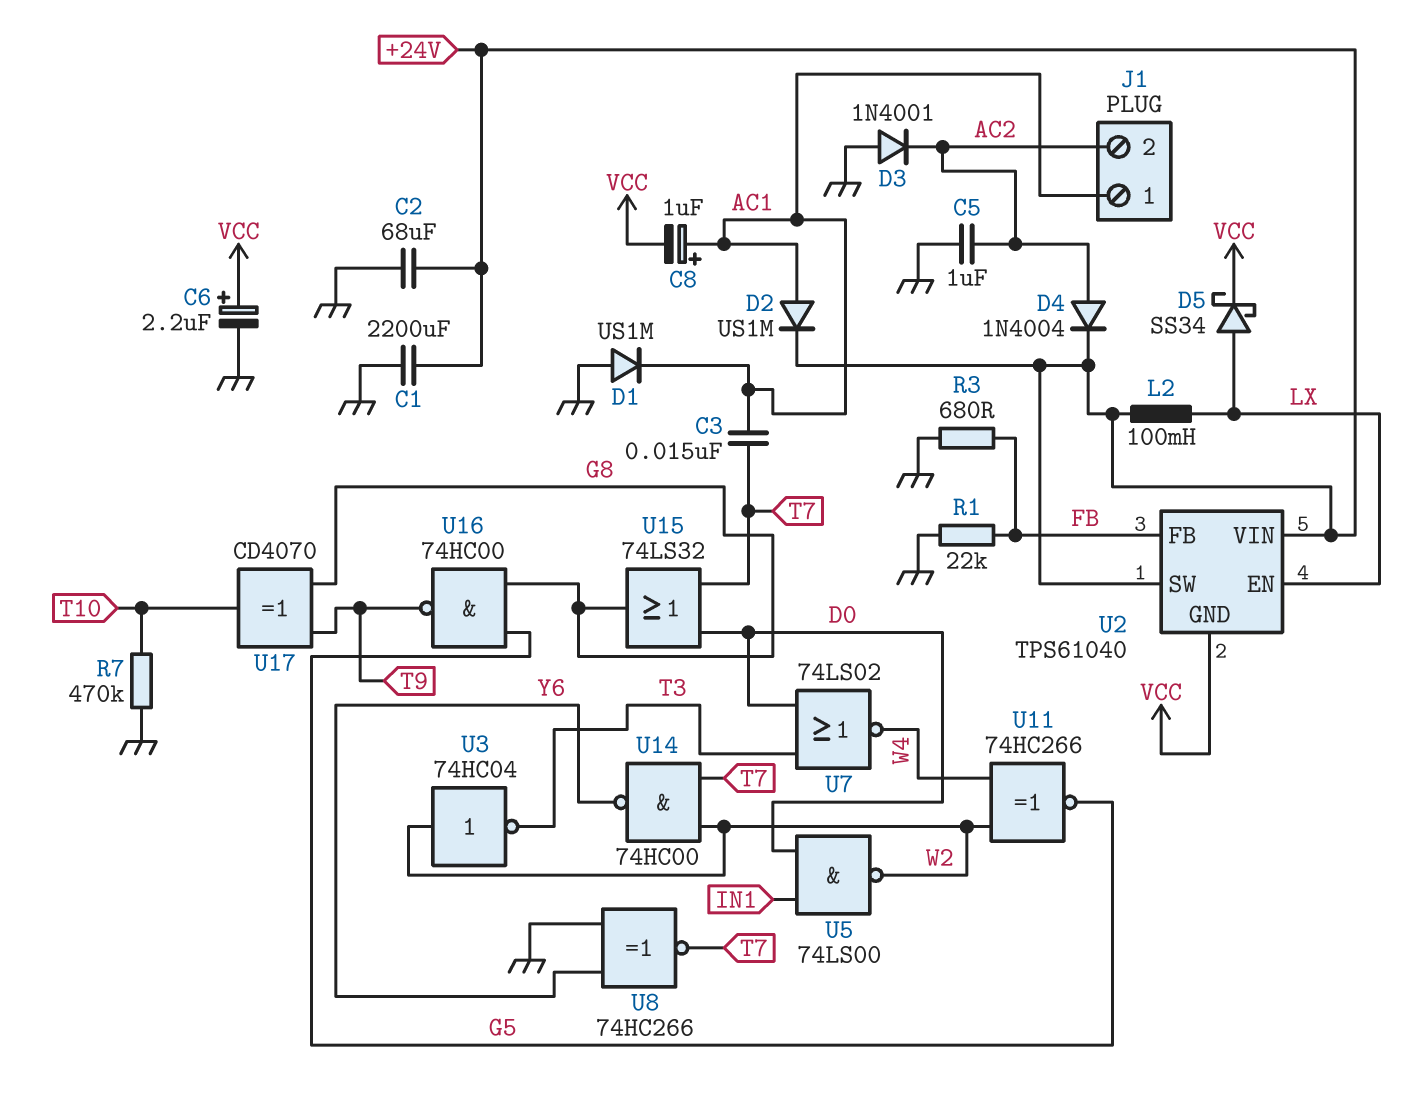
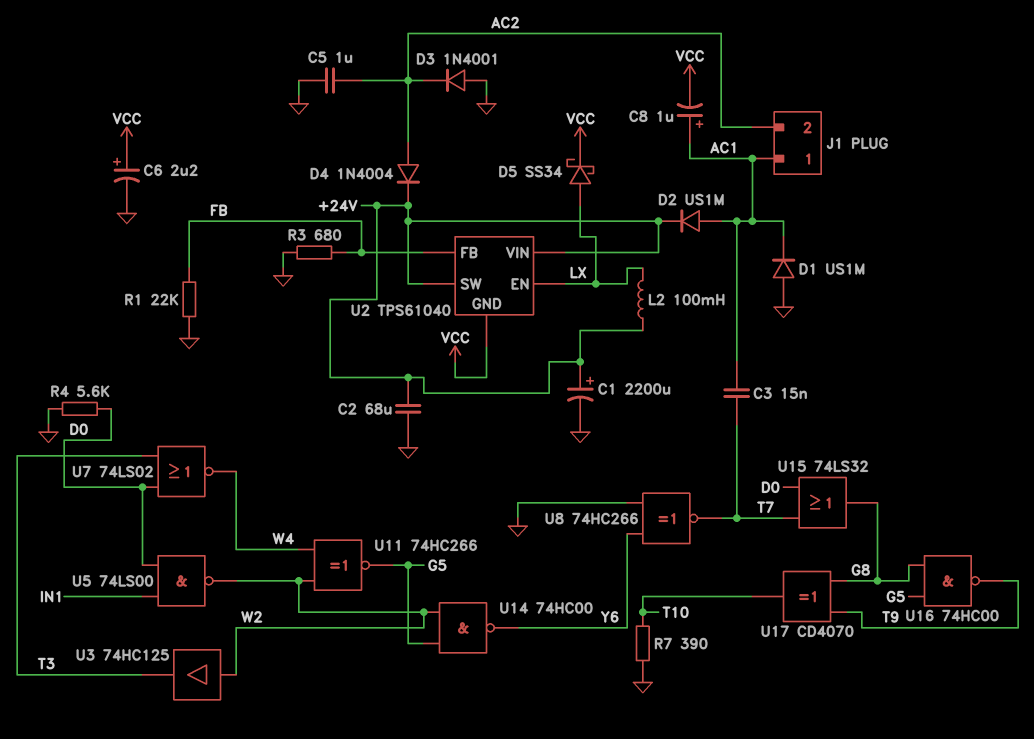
C1: 2200uF (+24V, GND) -> 2200uF (plus +24V, minus GND)
R4: none -> 5.6k (D0, GND)
R7: 470k (GND, T10) -> 390 (GND, T10)
U3: NOT 74HC04 (in W2, out T3) -> buffer 74HC125 (in W2, out T3)
U14: NAND 74HC00 (in T7, in W2, out Y6) -> NAND 74HC00 (in G5, in W2, out Y6)

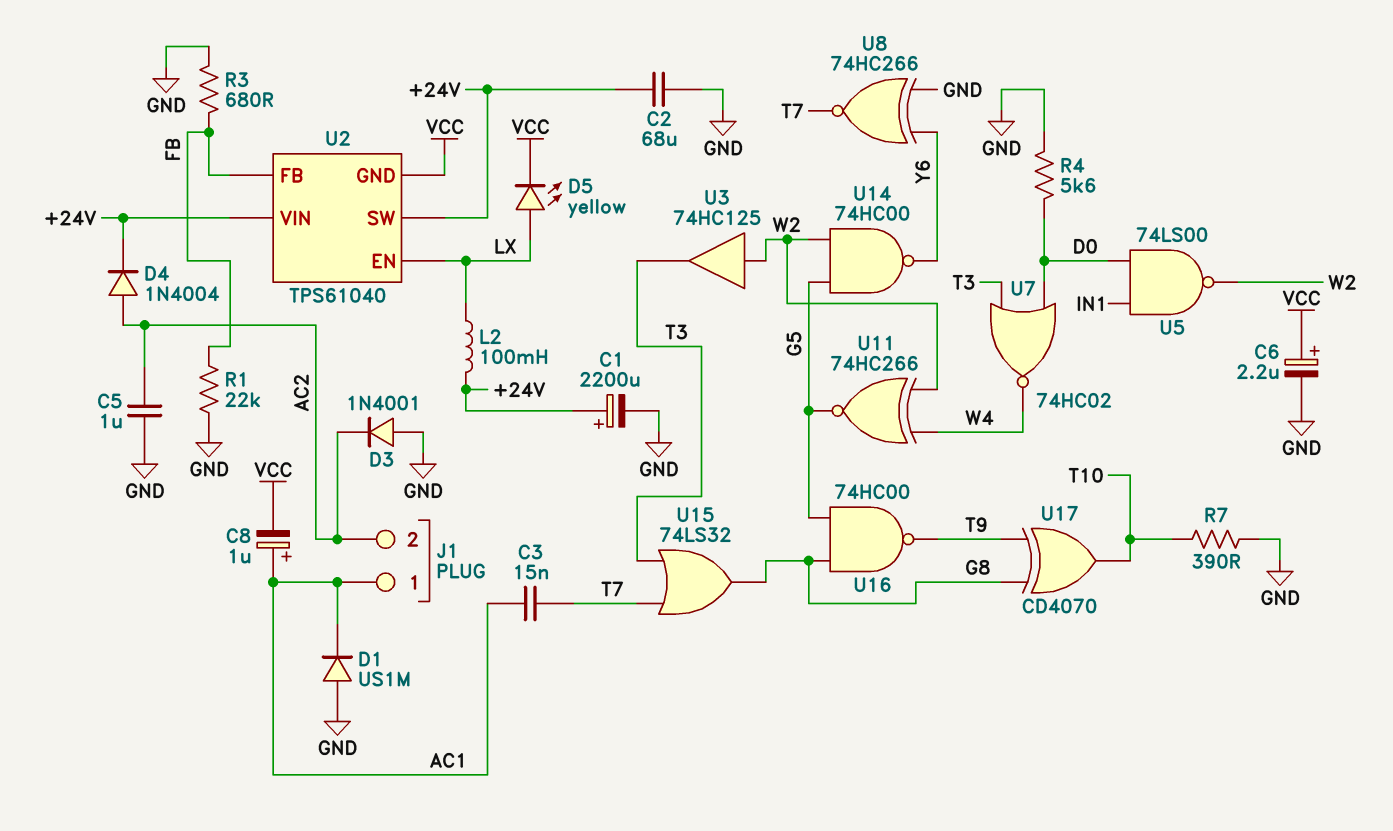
D2: diode US1M (A AC1, K +24V) -> none
D5: schottky SS34 (A LX, K VCC) -> LED yellow (A LX, K VCC)
U7: NOR 74LS02 (in D0, in T3, out W4) -> NOR 74HC02 (in D0, in T3, out W4)
U15: OR 74LS32 (in D0, in T7, out G8) -> OR 74LS32 (in T3, in T7, out G8)

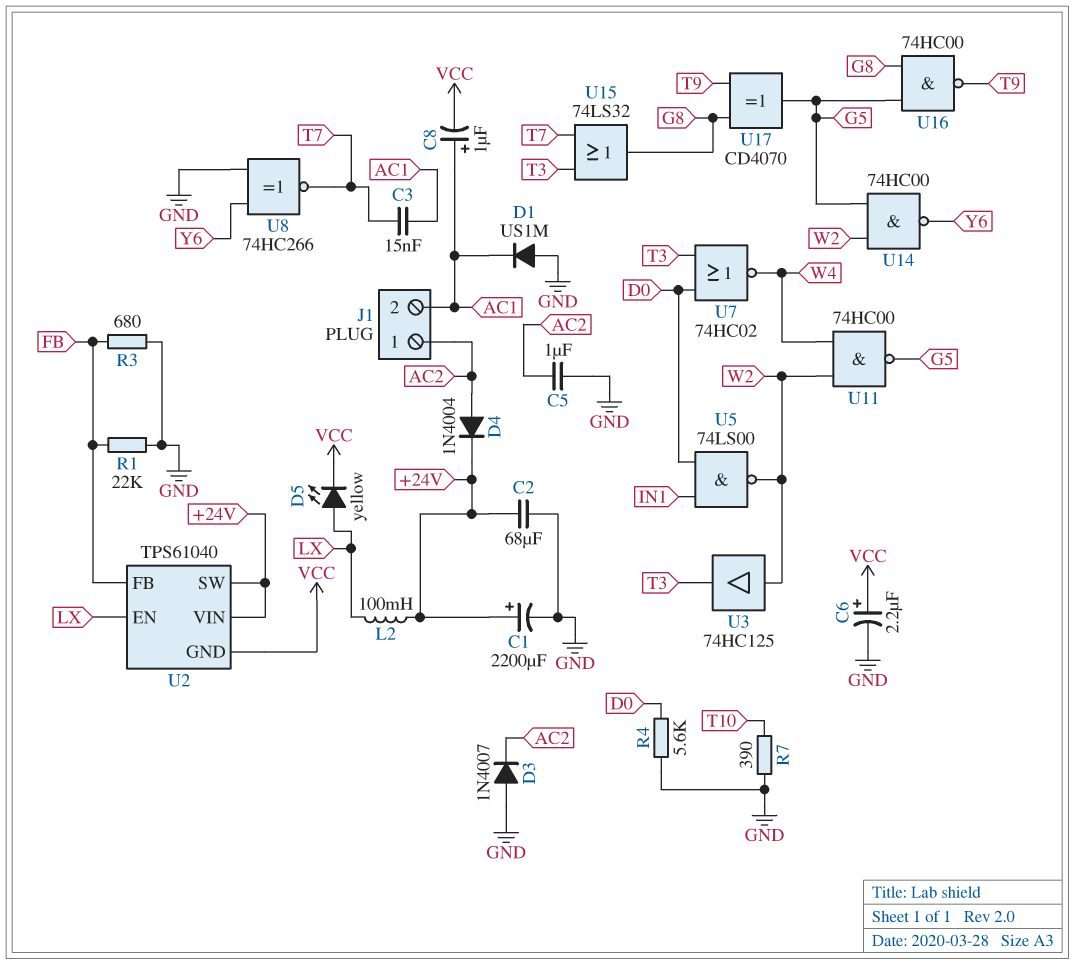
D3: diode 1N4001 (A GND, K AC2) -> diode 1N4007 (A GND, K AC2)
J1 pin 1: AC1 -> AC2
J1 pin 2: AC2 -> AC1
U11: XNOR 74HC266 (in W2, in W4, out G5) -> NAND 74HC00 (in W2, in W4, out G5)
U17: XOR CD4070 (in G8, in T9, out T10) -> XOR CD4070 (in G8, in T9, out G5)

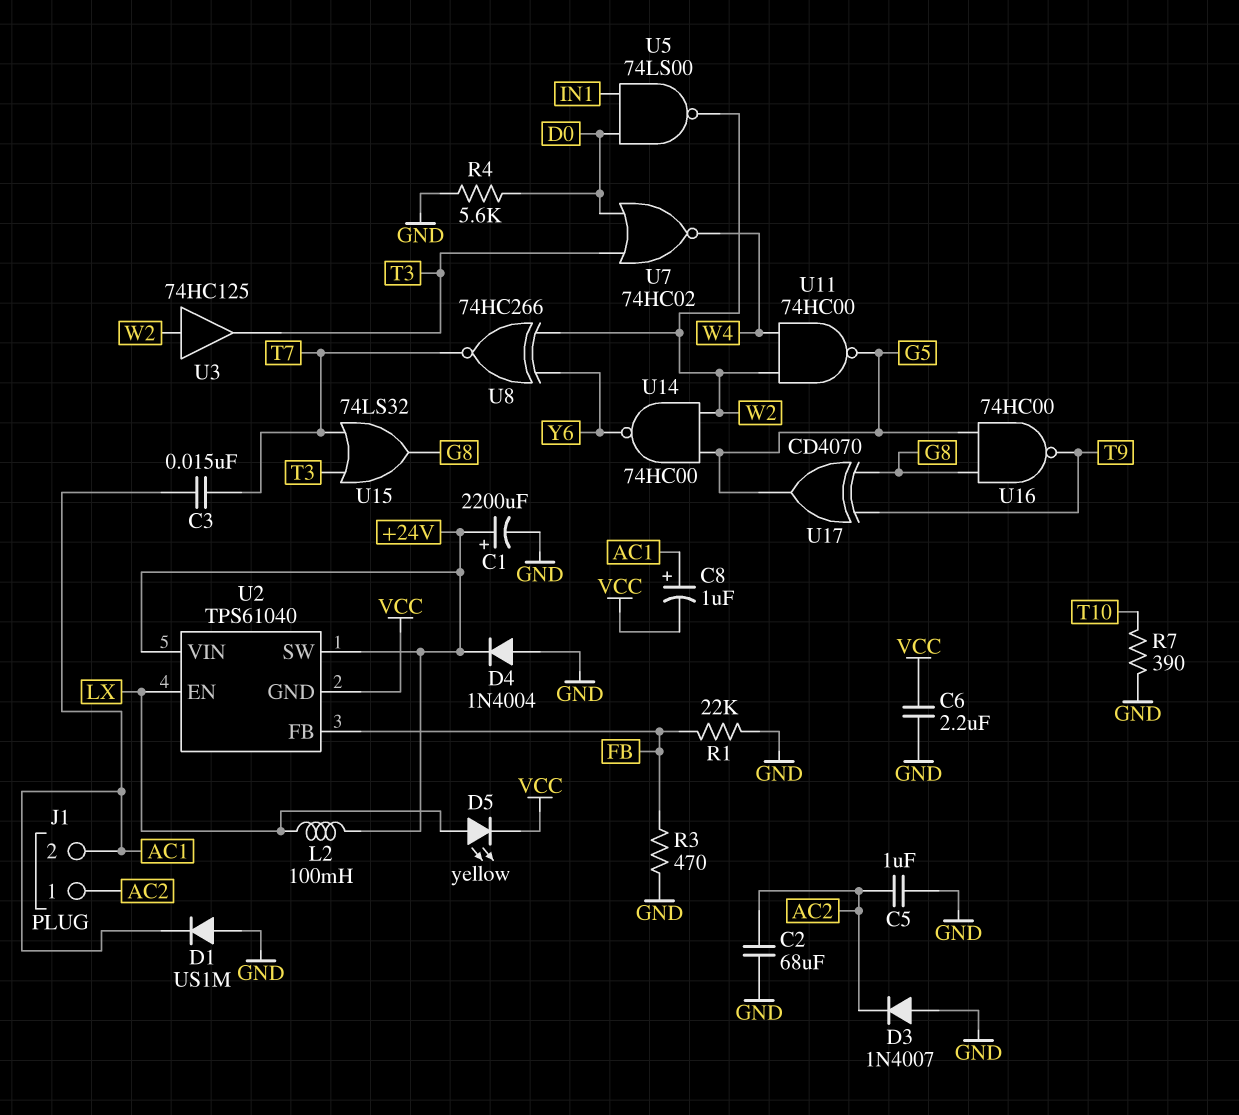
C2: 68uF (+24V, GND) -> 68uF (AC2, GND)
C6: 2.2uF (plus VCC, minus GND) -> 2.2uF (GND, VCC)
D4: diode 1N4004 (A AC2, K +24V) -> diode 1N4004 (A GND, K +24V)
R3: 680 (FB, GND) -> 470 (FB, GND)
U8: XNOR 74HC266 (in GND, in Y6, out T7) -> XNOR 74HC266 (in W2, in Y6, out T7)

